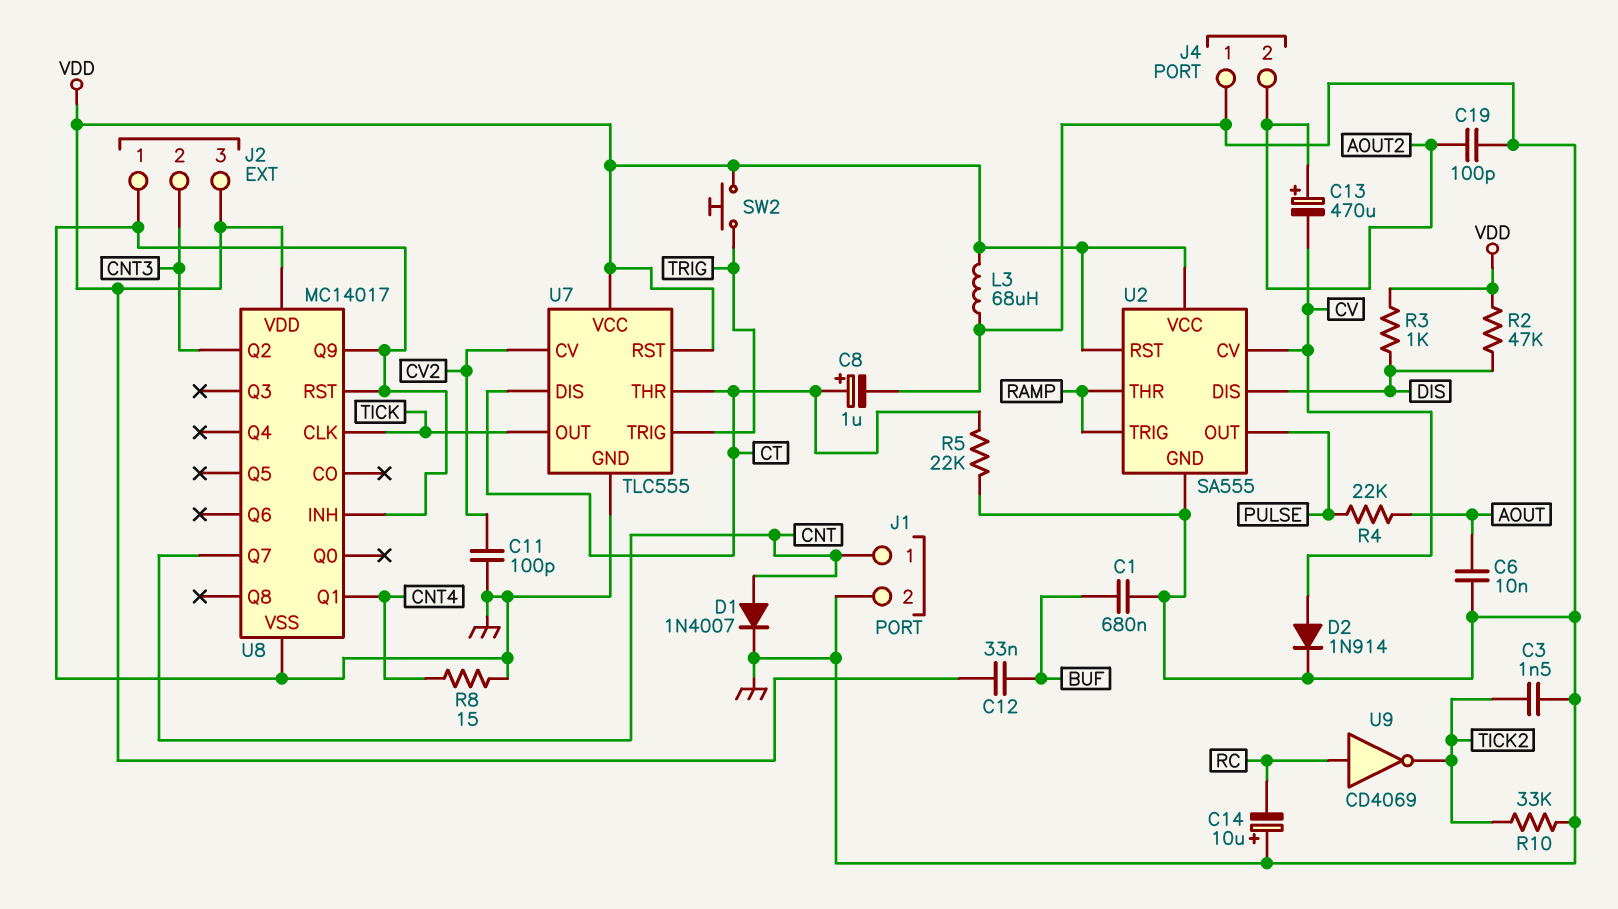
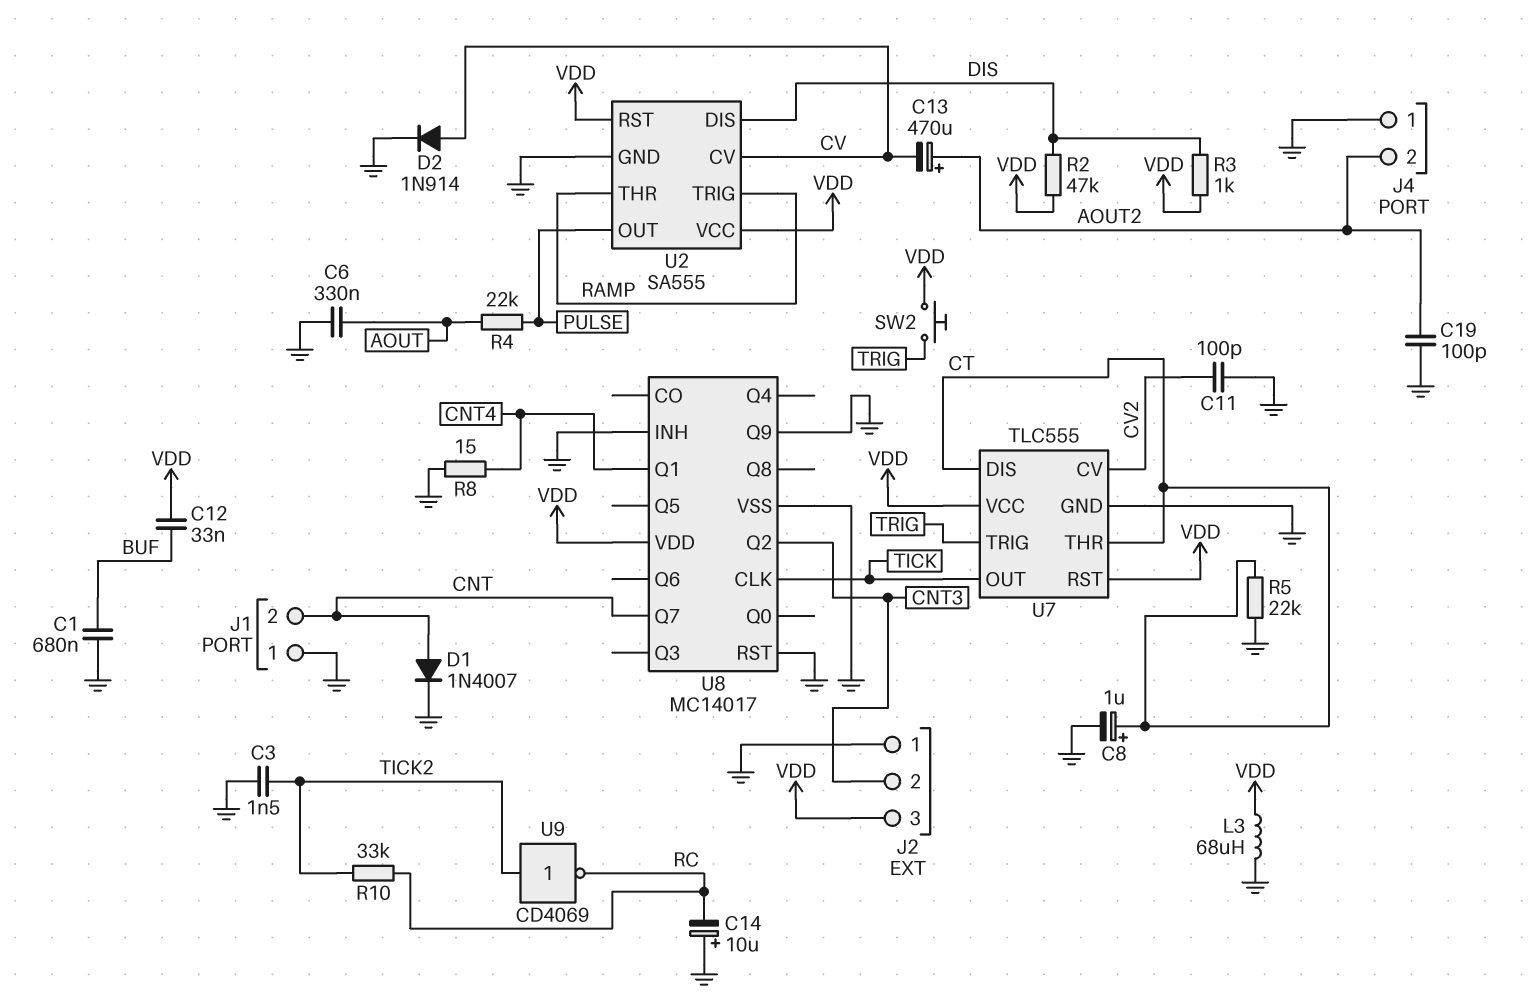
C6: 10nF (AOUT, GND) -> 330nF (AOUT, GND)
J1 pin 1: CNT -> GND
J1 pin 2: GND -> CNT
R10: 33k (GND, TICK2) -> 33k (RC, TICK2)
U9: NOT CD4069 (in RC, out TICK2) -> NOT CD4069 (in TICK2, out RC)

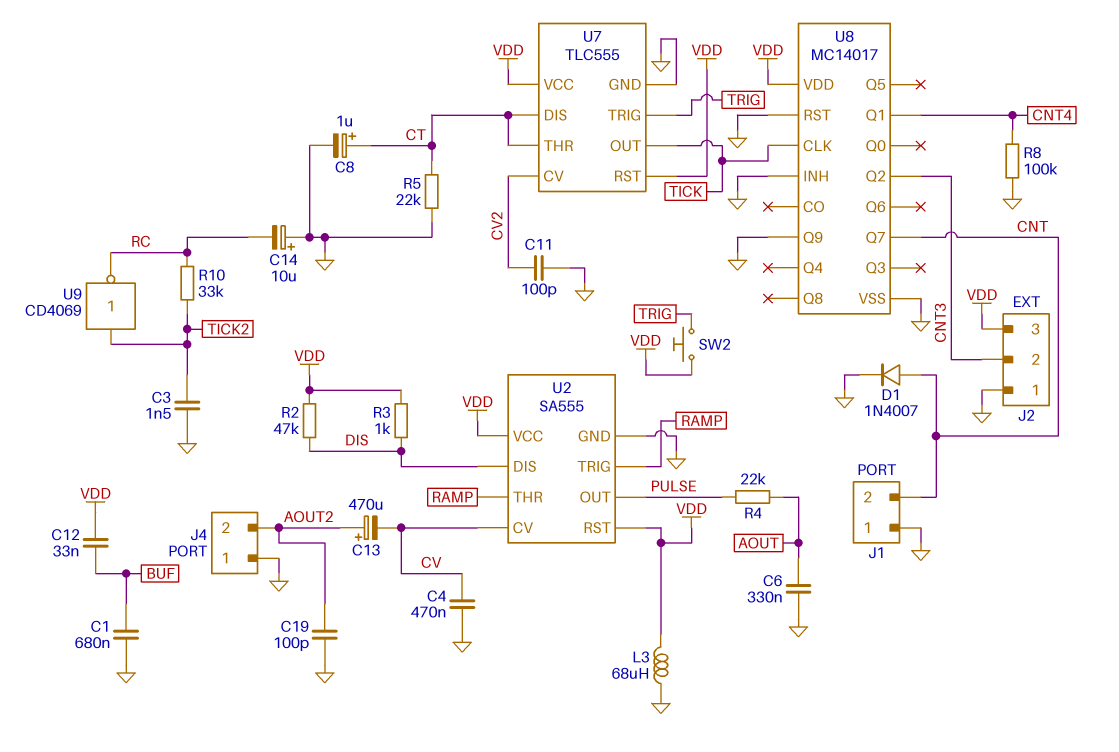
C4: none -> 470nF (CV, GND)
D2: diode 1N914 (A CV, K GND) -> none
R8: 15 (CNT4, GND) -> 100k (CNT4, GND)

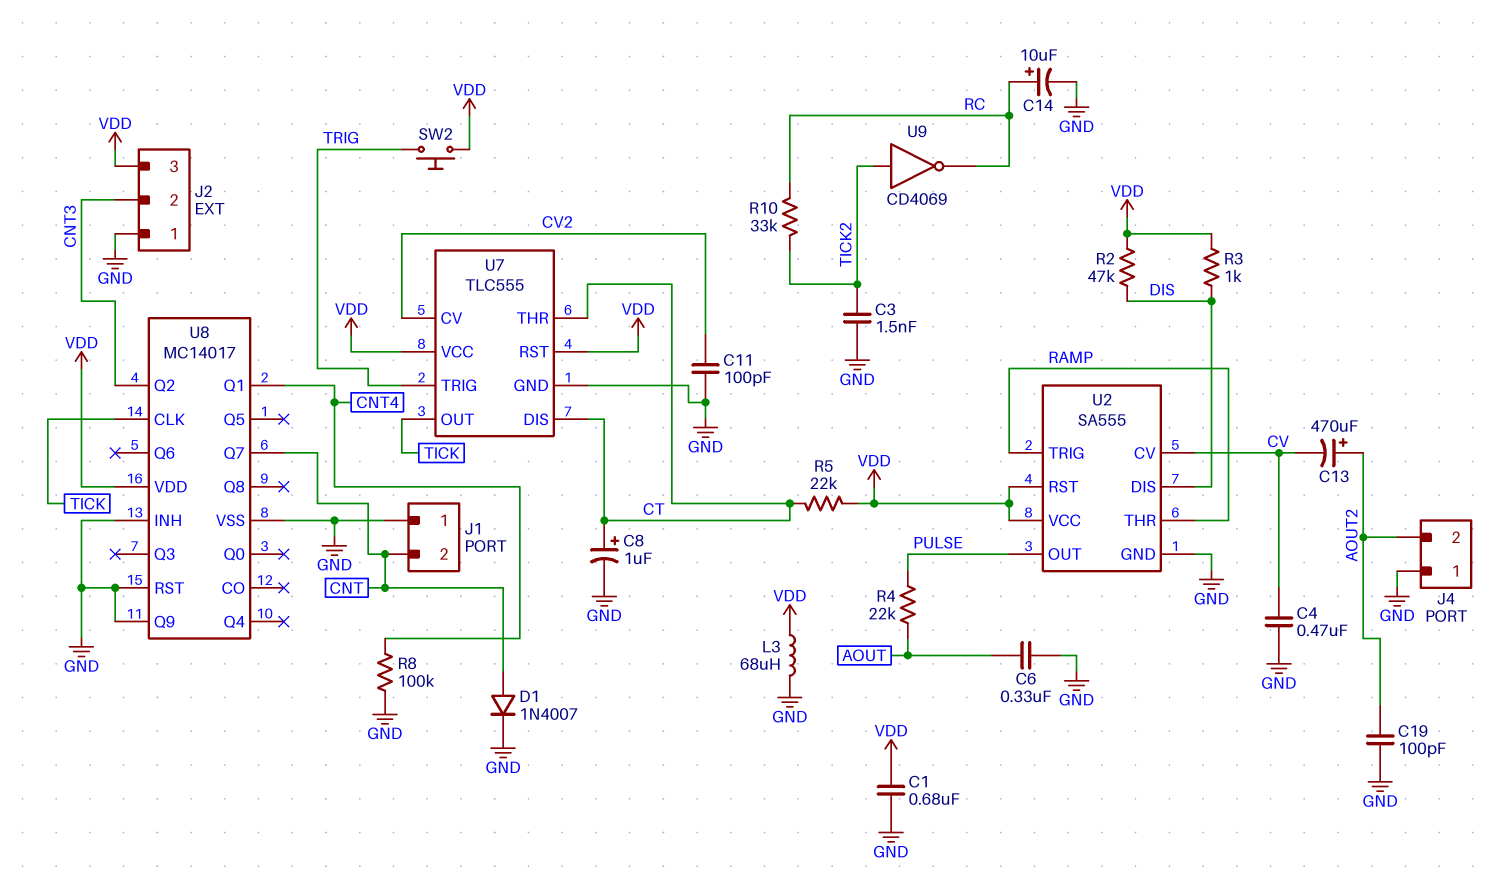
C1: 680nF (BUF, GND) -> 680nF (GND, VDD)
C12: 33nF (BUF, VDD) -> none
C14: 10uF (plus GND, minus RC) -> 10uF (plus RC, minus GND)
R5: 22k (CT, GND) -> 22k (CT, VDD)

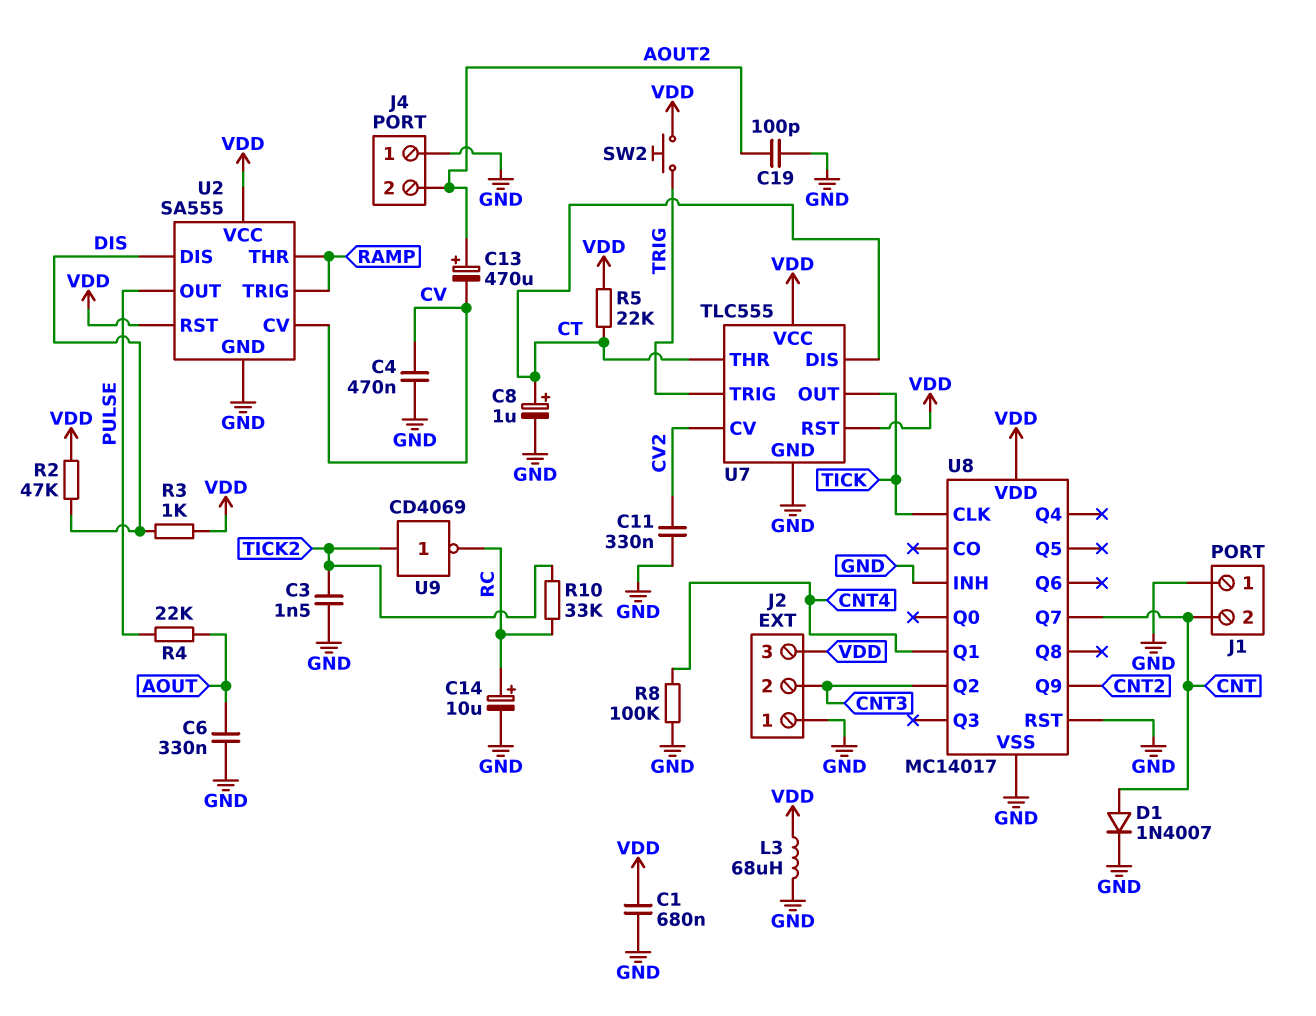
C11: 100pF (CV2, GND) -> 330nF (CV2, GND)
U8 pin Q9: GND -> CNT2

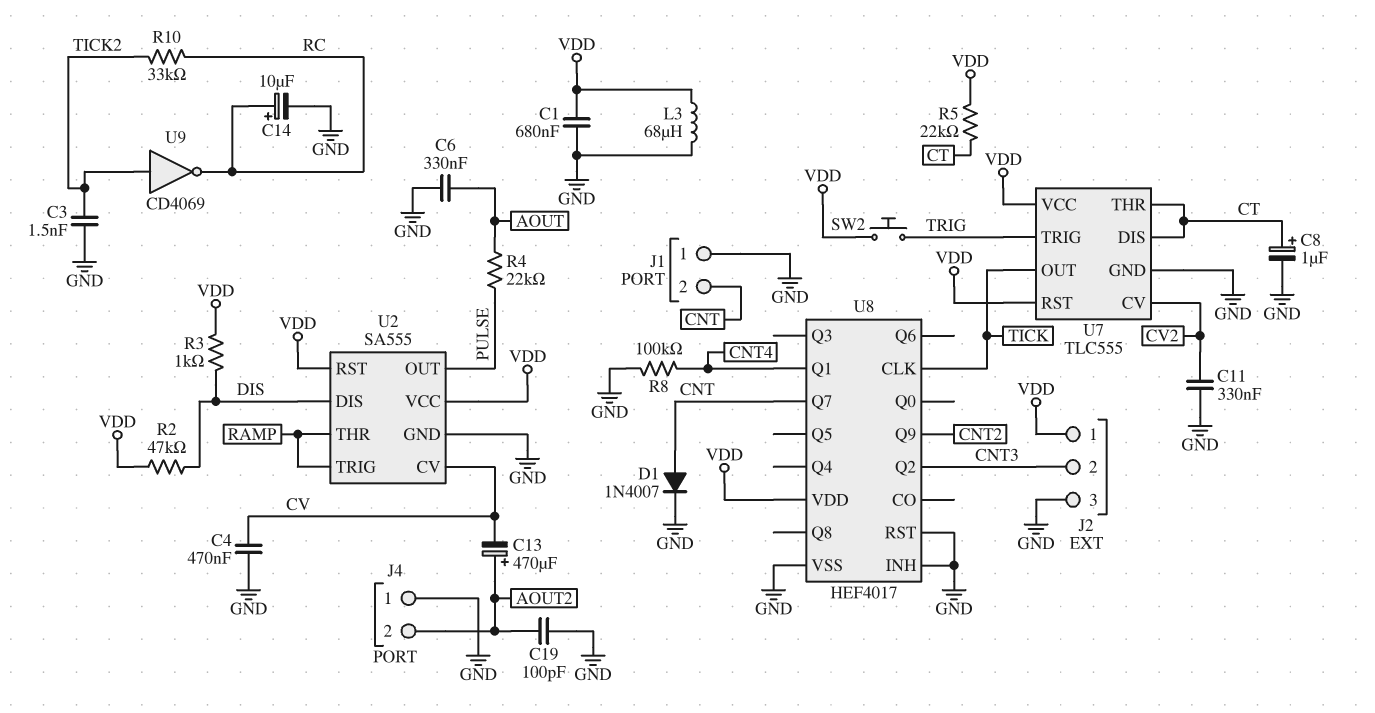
J2 pin 1: GND -> VDD
J2 pin 3: VDD -> GND
U8: MC14017 -> HEF4017

